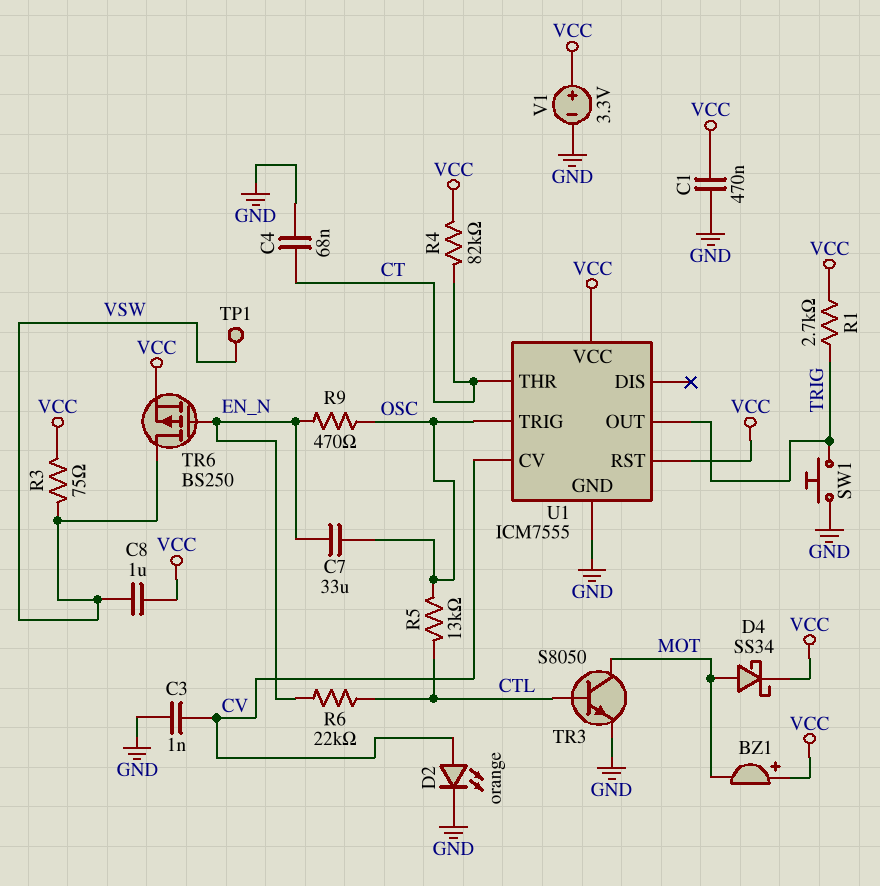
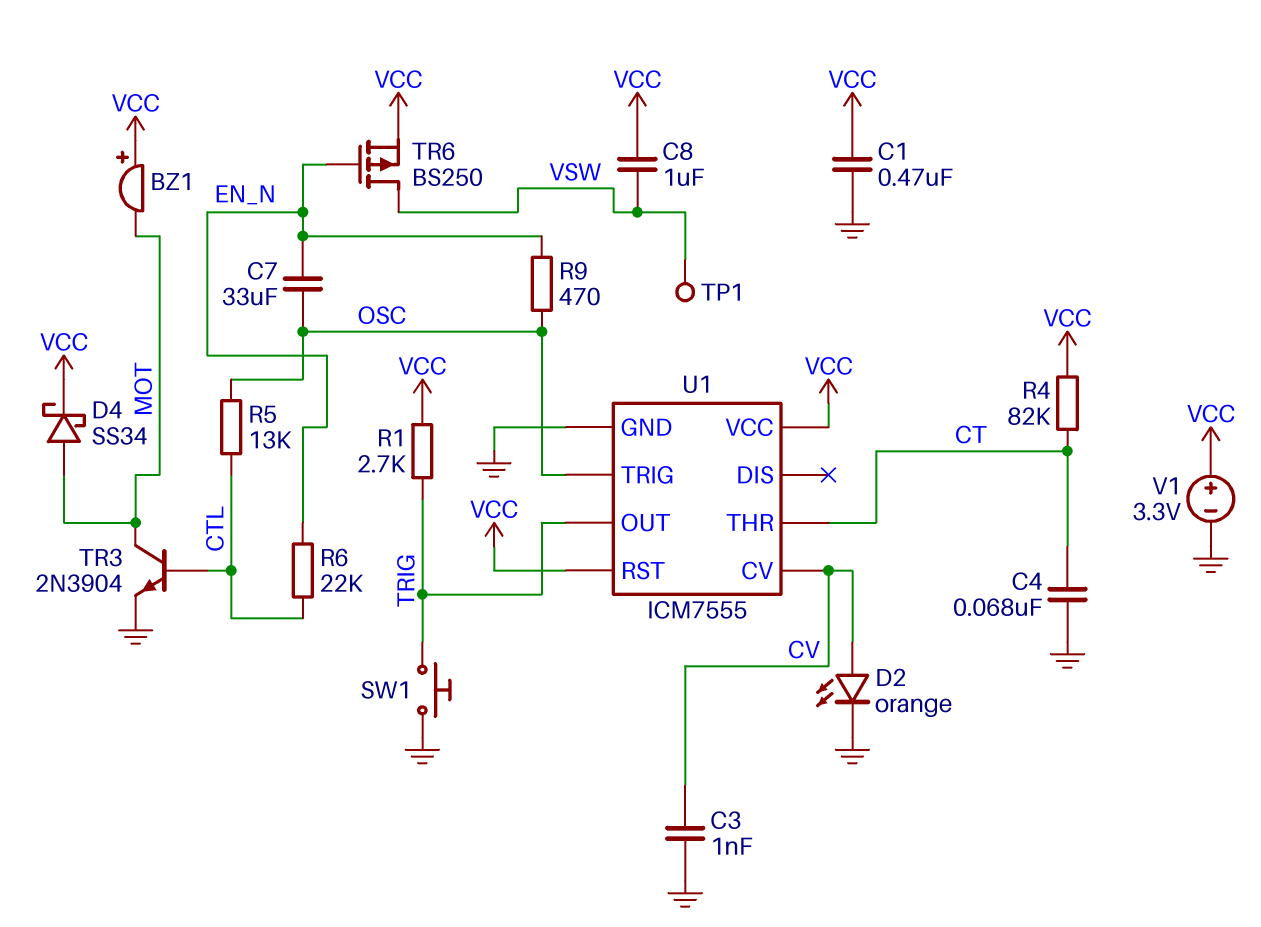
R3: 75 (VCC, VSW) -> none
TR3: NPN S8050 (B CTL, C MOT, E GND) -> NPN 2N3904 (B CTL, C MOT, E GND)

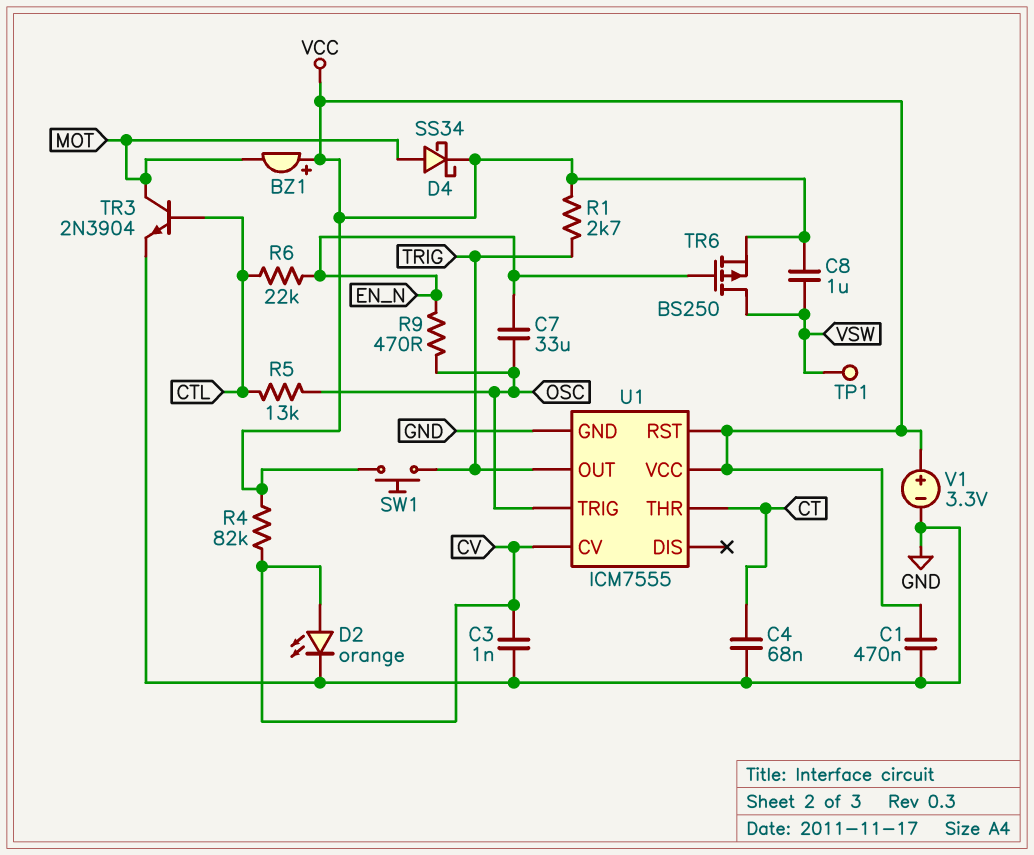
R4: 82k (CT, VCC) -> 82k (CV, VCC)
SW1: button (GND, TRIG) -> button (TRIG, VCC)

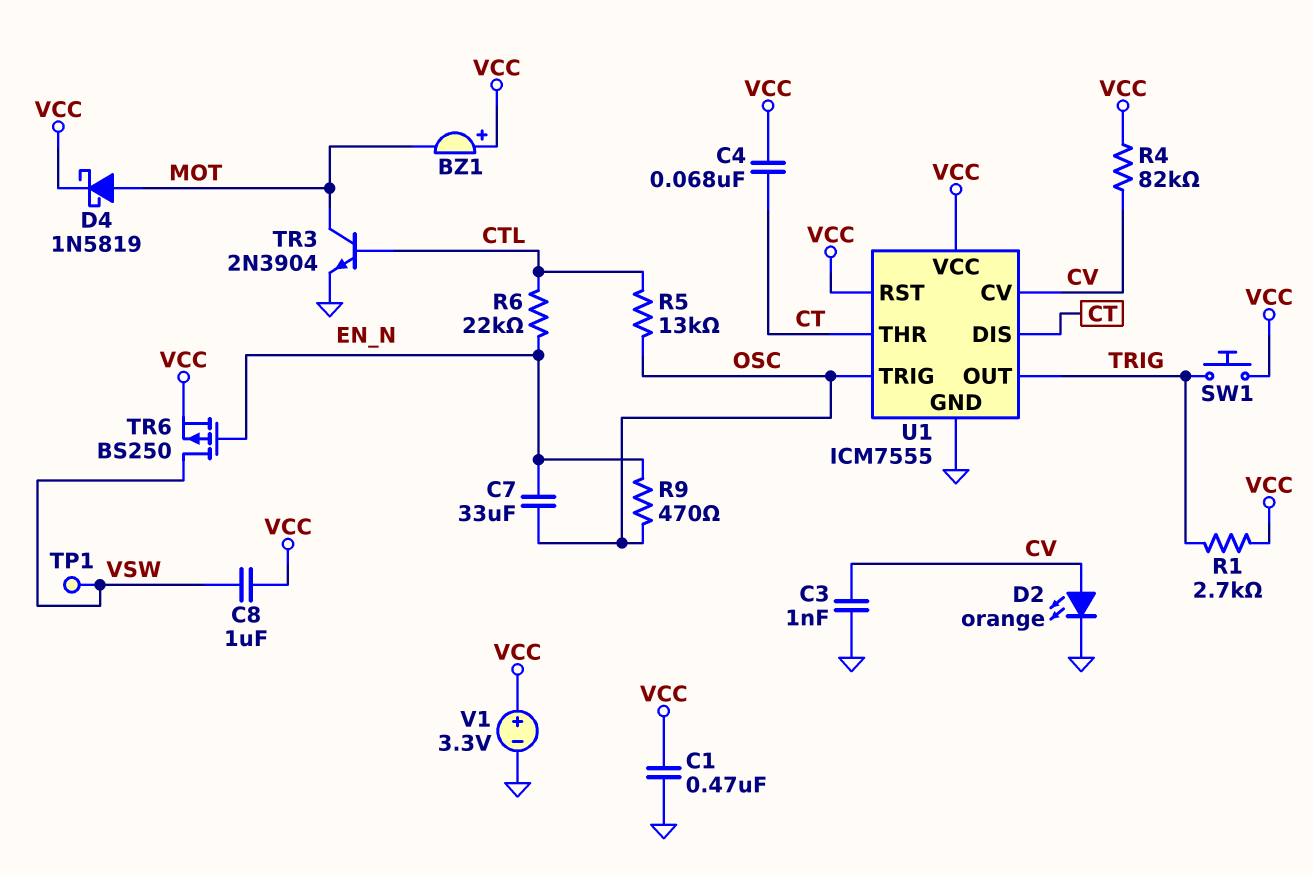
C4: 68nF (CT, GND) -> 68nF (CT, VCC)
D4: schottky SS34 (A MOT, K VCC) -> schottky 1N5819 (A MOT, K VCC)
U1 pin DIS: none -> CT

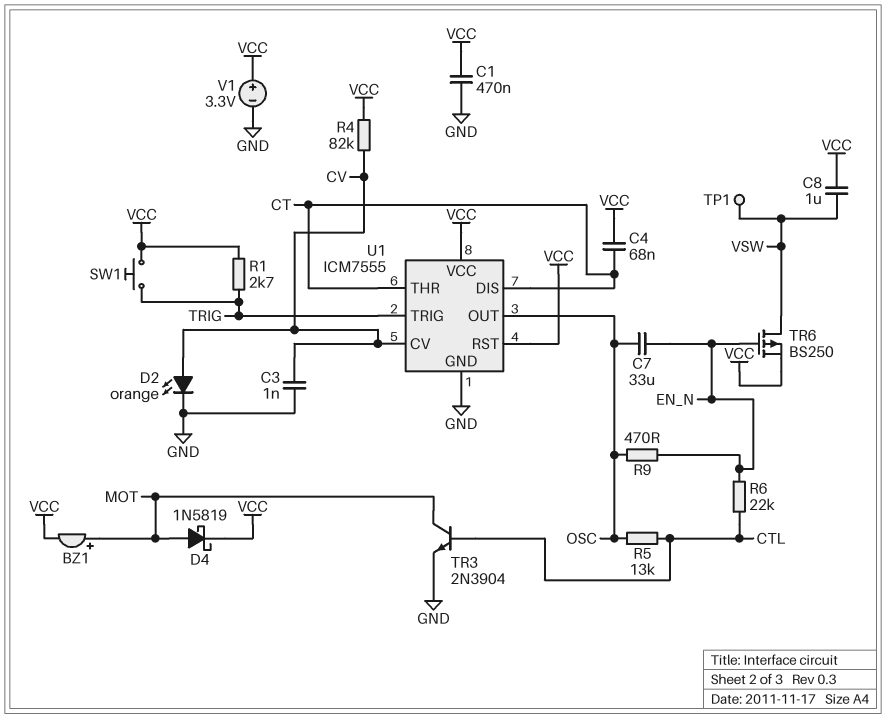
BZ1: buzzer (plus VCC, minus MOT) -> buzzer (plus MOT, minus VCC)
U1 pin OUT: TRIG -> OSC
U1 pin TRIG: OSC -> TRIG

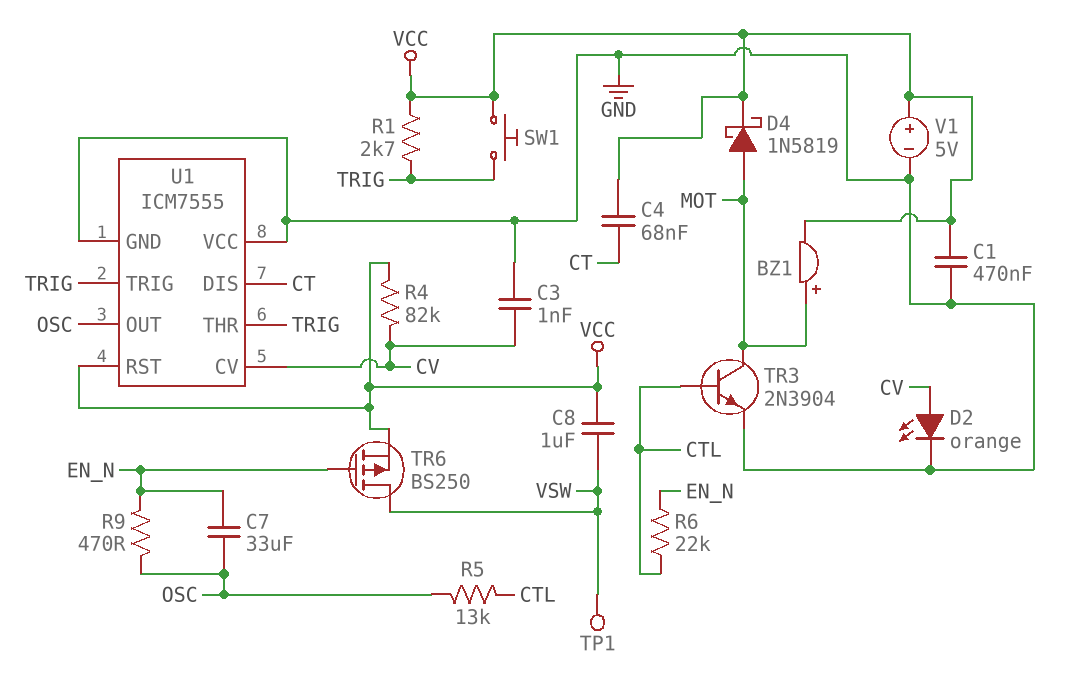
U1 pin THR: CT -> TRIG
U1 pin VCC: VCC -> GND
V1: 3.3V (plus VCC, minus GND) -> 5V (plus VCC, minus GND)

